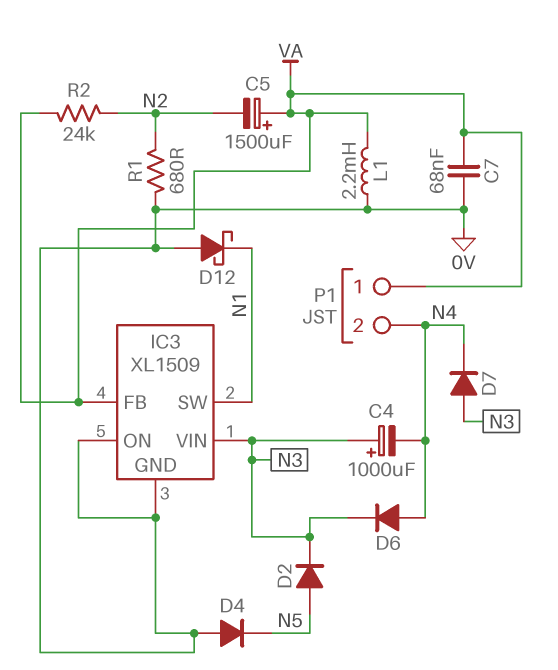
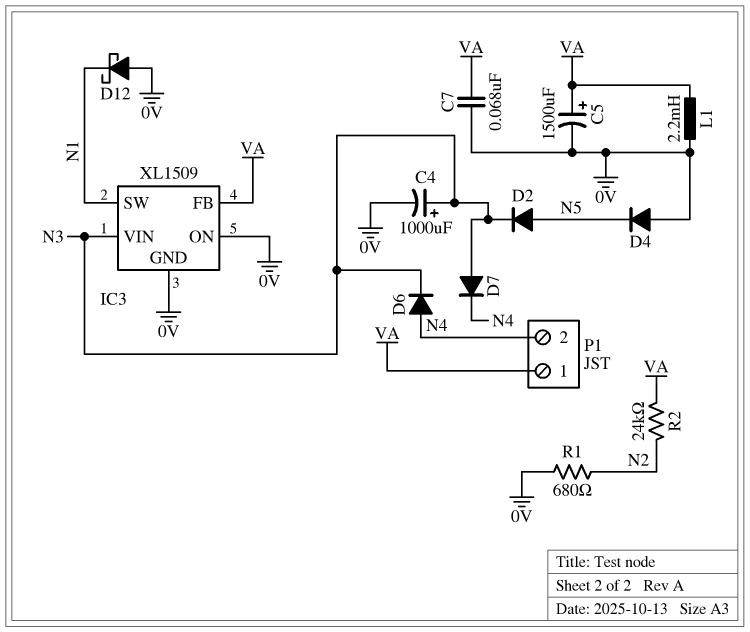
C4: 1000uF (plus N3, minus N4) -> 1000uF (plus N3, minus 0V)
C5: 1500uF (plus VA, minus N2) -> 1500uF (plus VA, minus 0V)

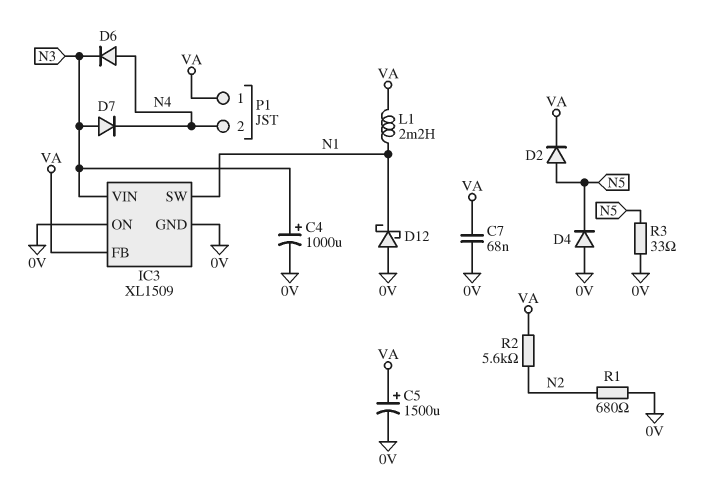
D2: diode (A N5, K N3) -> diode (A N5, K VA)
L1: 2.2mH (0V, VA) -> 2.2mH (N1, VA)
R2: 24k (N2, VA) -> 5.6k (N2, VA)
R3: none -> 33 (0V, N5)

